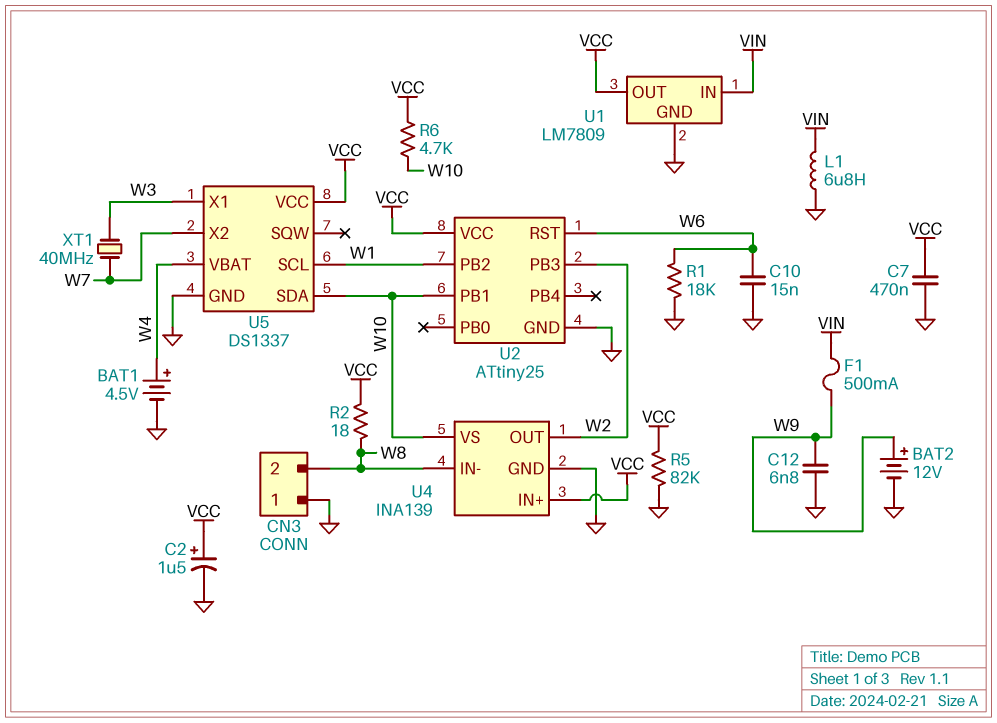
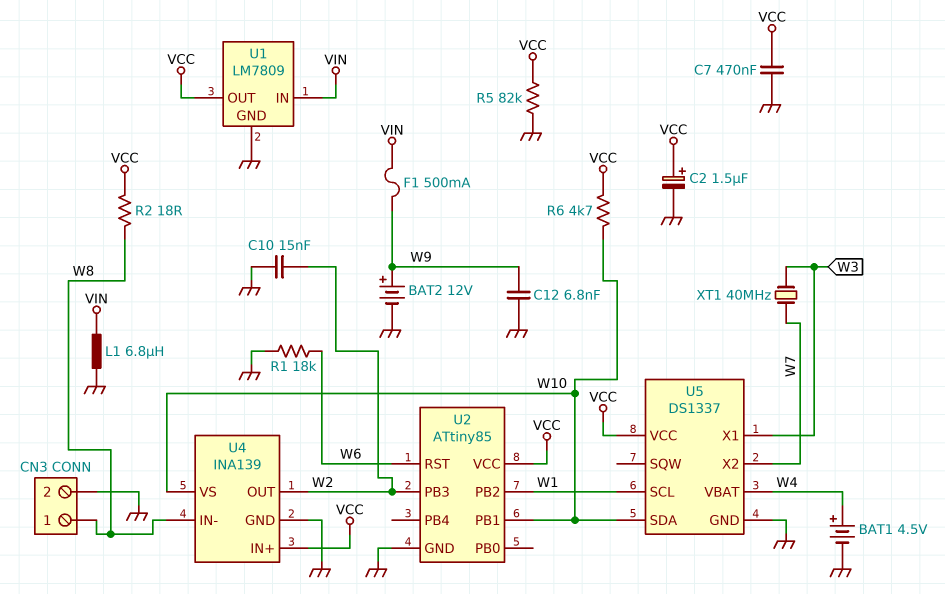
C10: 15nF (GND, W6) -> 15nF (GND, W2)
CN3 pin 1: GND -> W8
CN3 pin 2: W8 -> GND
U2: ATtiny25 -> ATtiny85

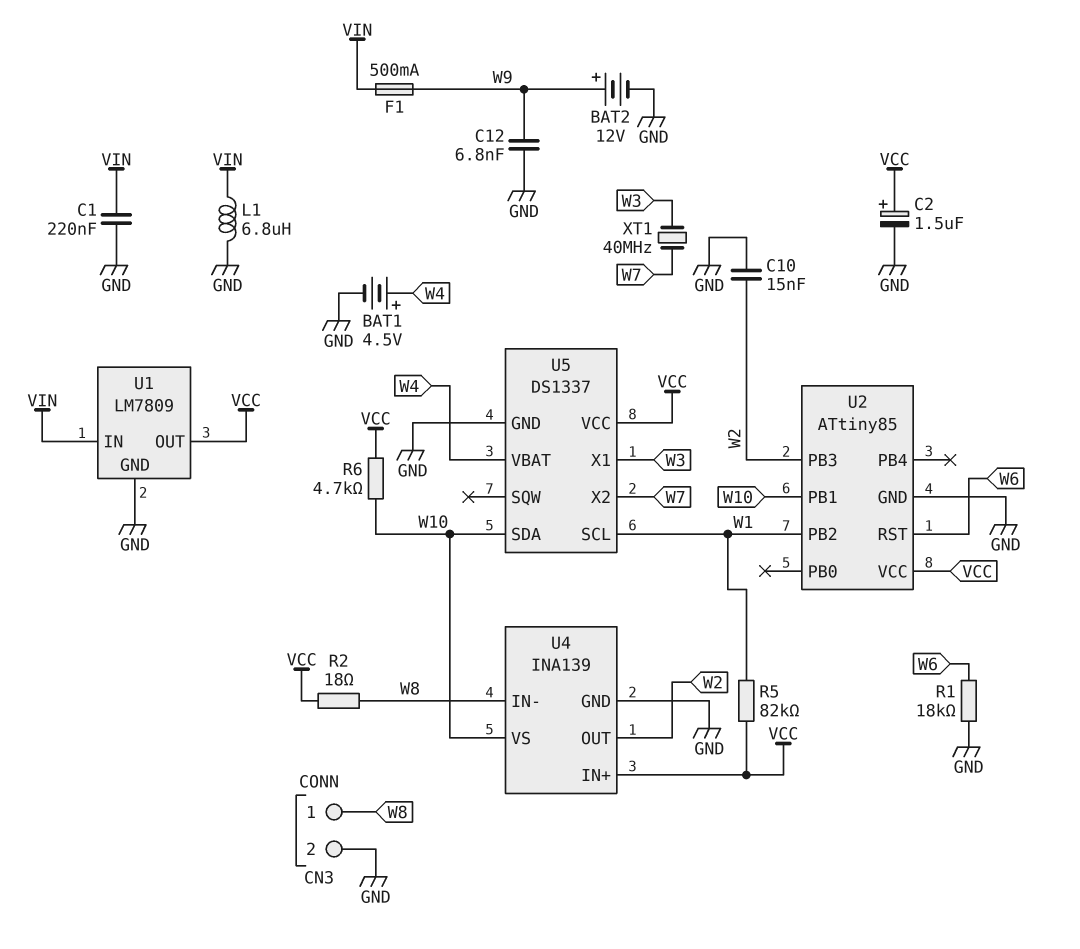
C1: none -> 220nF (GND, VIN)
C7: 470nF (GND, VCC) -> none
R5: 82k (GND, VCC) -> 82k (VCC, W1)

